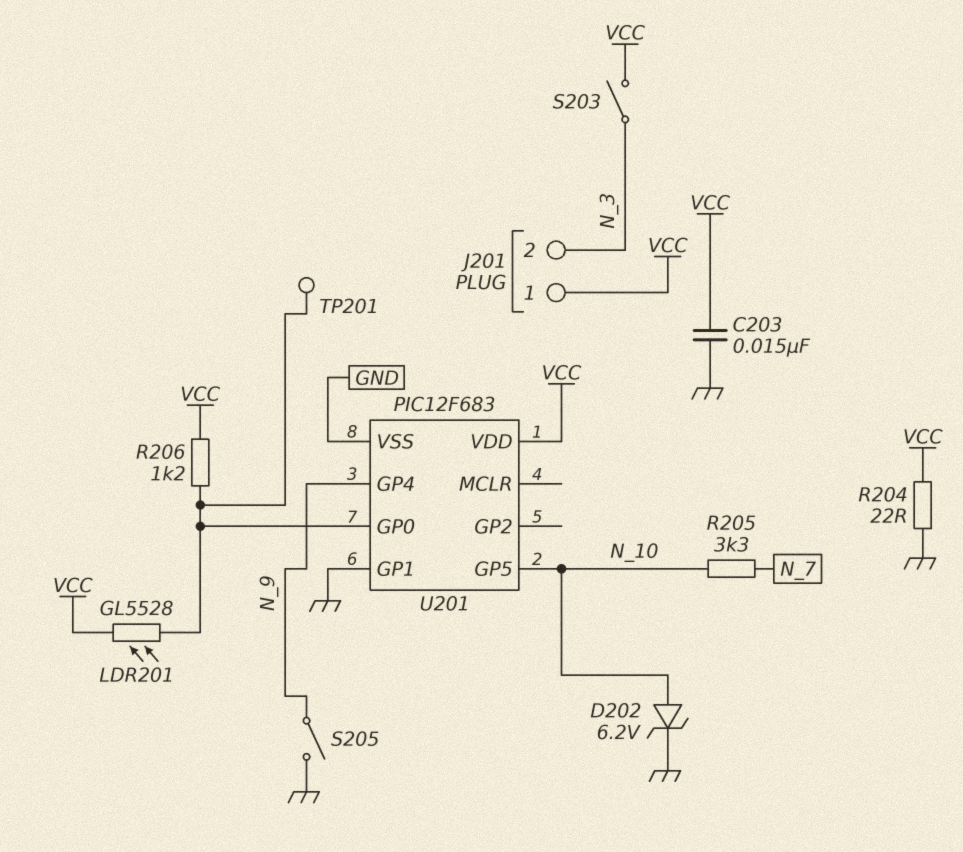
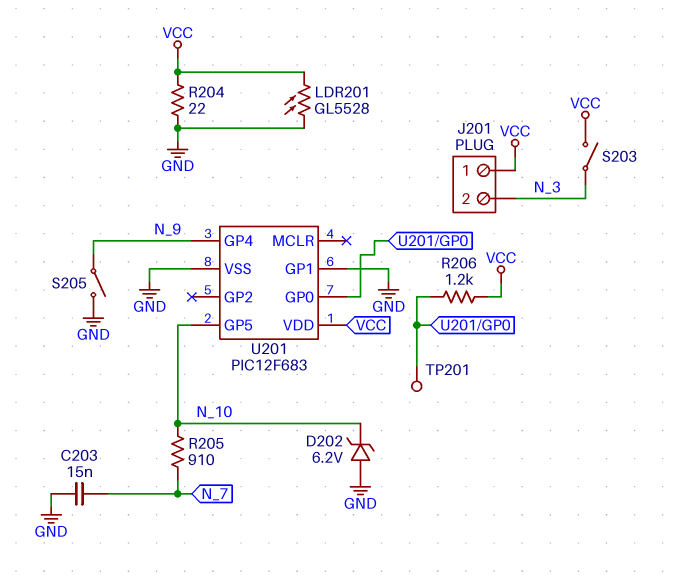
C203: 15nF (GND, VCC) -> 15nF (GND, N_7)
D202: zener 6.2V (A N_10, K GND) -> zener 6.2V (A GND, K N_10)
LDR201: GL5528 (U201/GP0, VCC) -> GL5528 (GND, VCC)
R205: 3.3k (N_7, N_10) -> 910 (N_7, N_10)

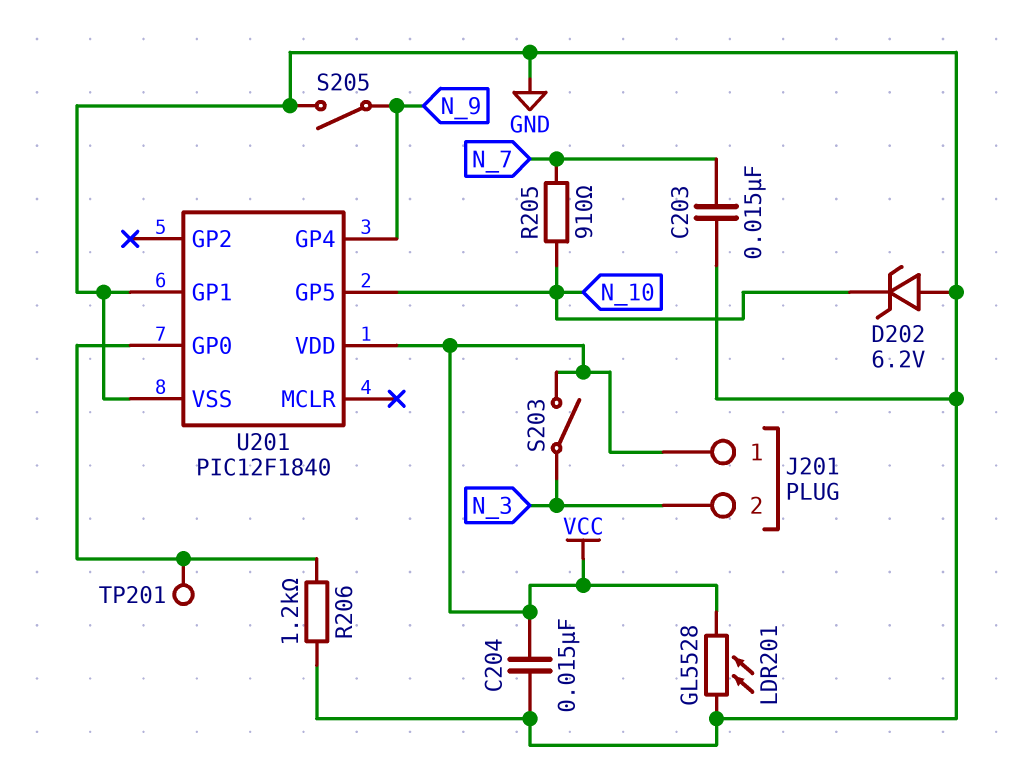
C204: none -> 15nF (GND, VCC)
R204: 22 (GND, VCC) -> none
R206: 1.2k (U201/GP0, VCC) -> 1.2k (GND, U201/GP0)
U201: PIC12F683 -> PIC12F1840

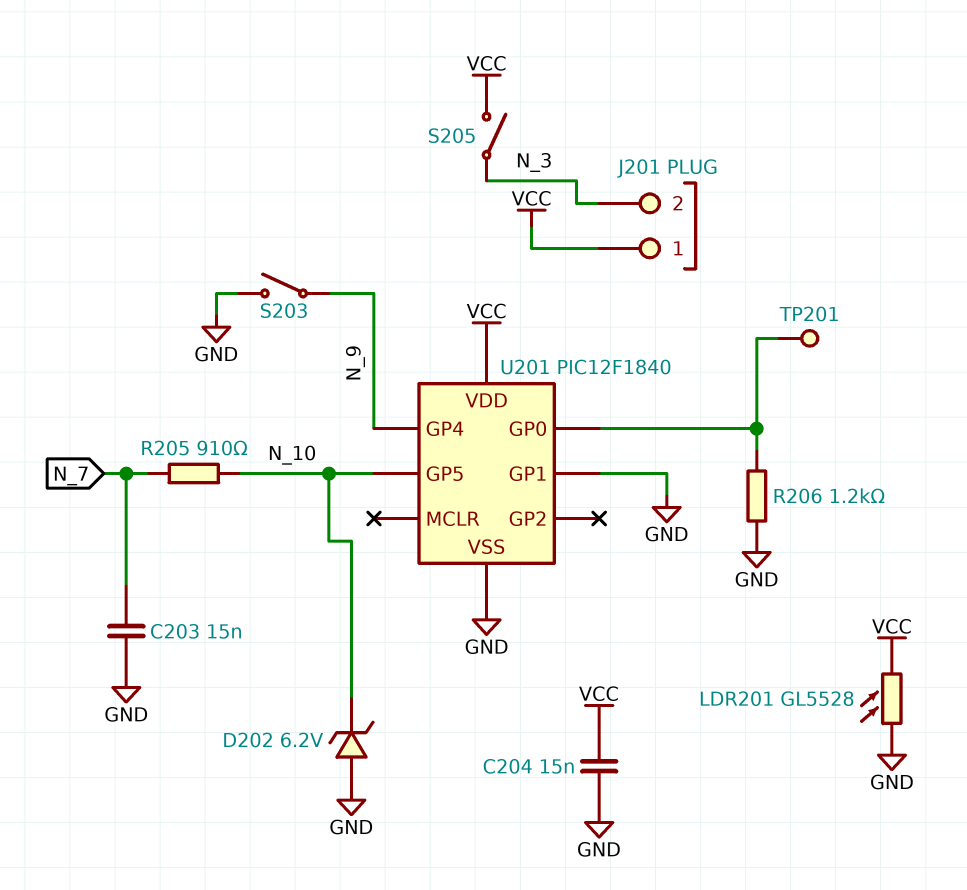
S203: switch (N_3, VCC) -> switch (GND, N_9)
S205: switch (GND, N_9) -> switch (N_3, VCC)

